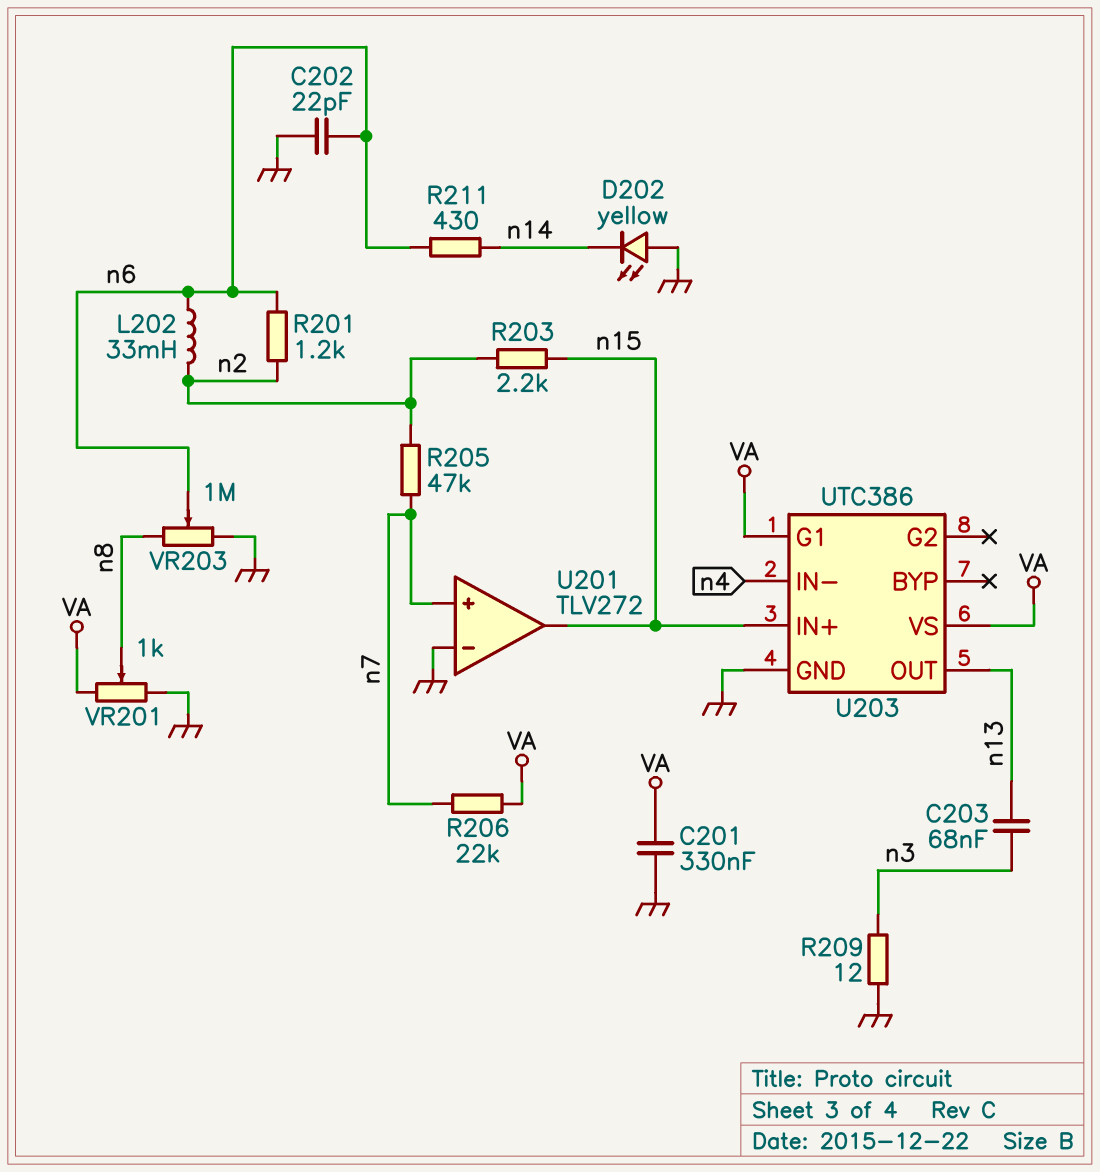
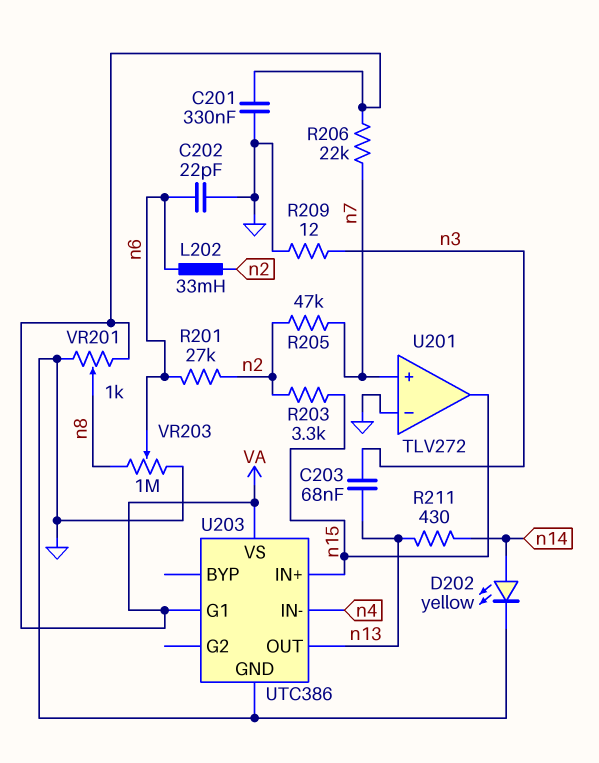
D202: LED yellow (A GND, K n14) -> LED yellow (A n14, K GND)
R201: 1.2k (n2, n6) -> 27k (n2, n6)
R203: 2.2k (n2, n15) -> 3.3k (n2, n15)
R211: 430 (n6, n14) -> 430 (n13, n14)

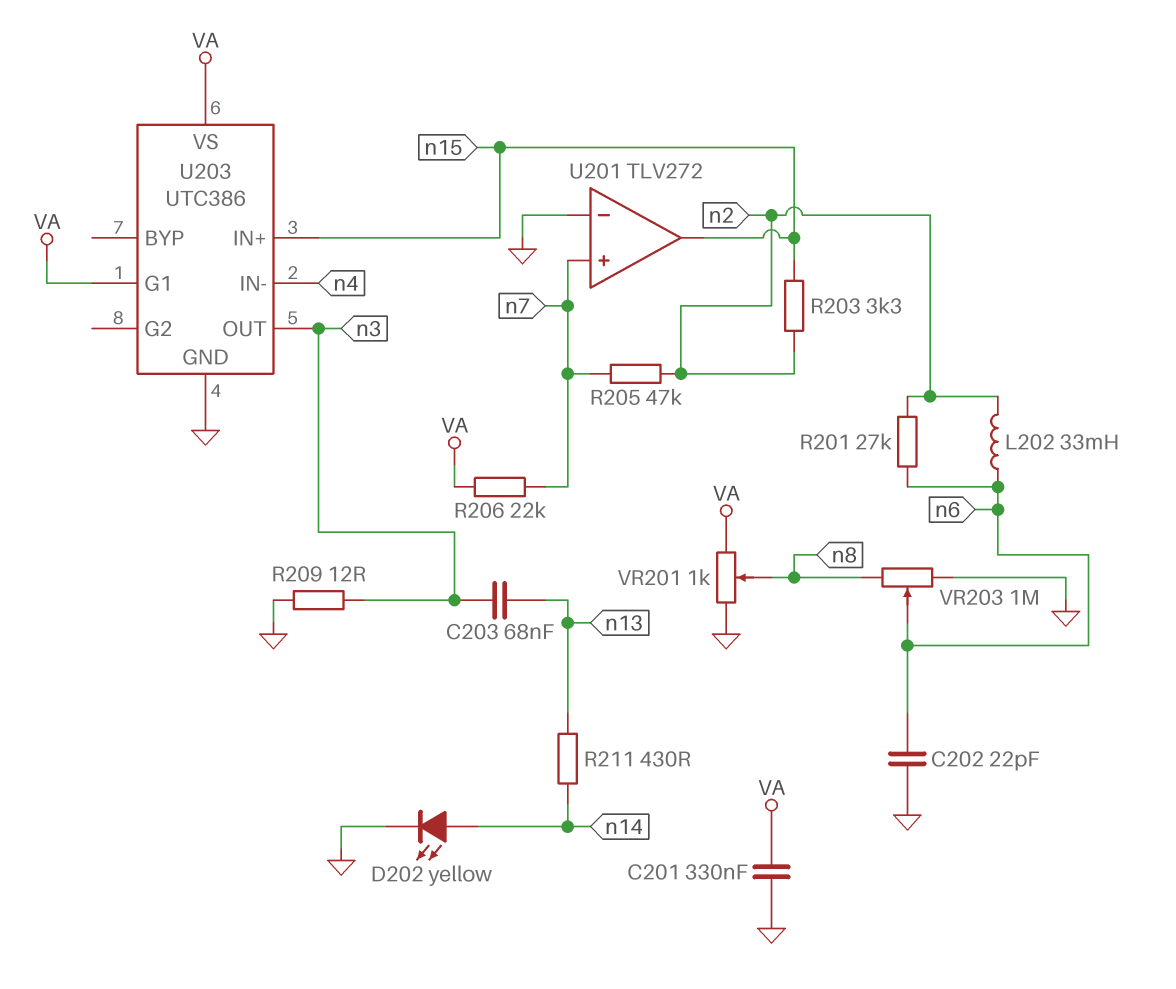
U203 pin OUT: n13 -> n3

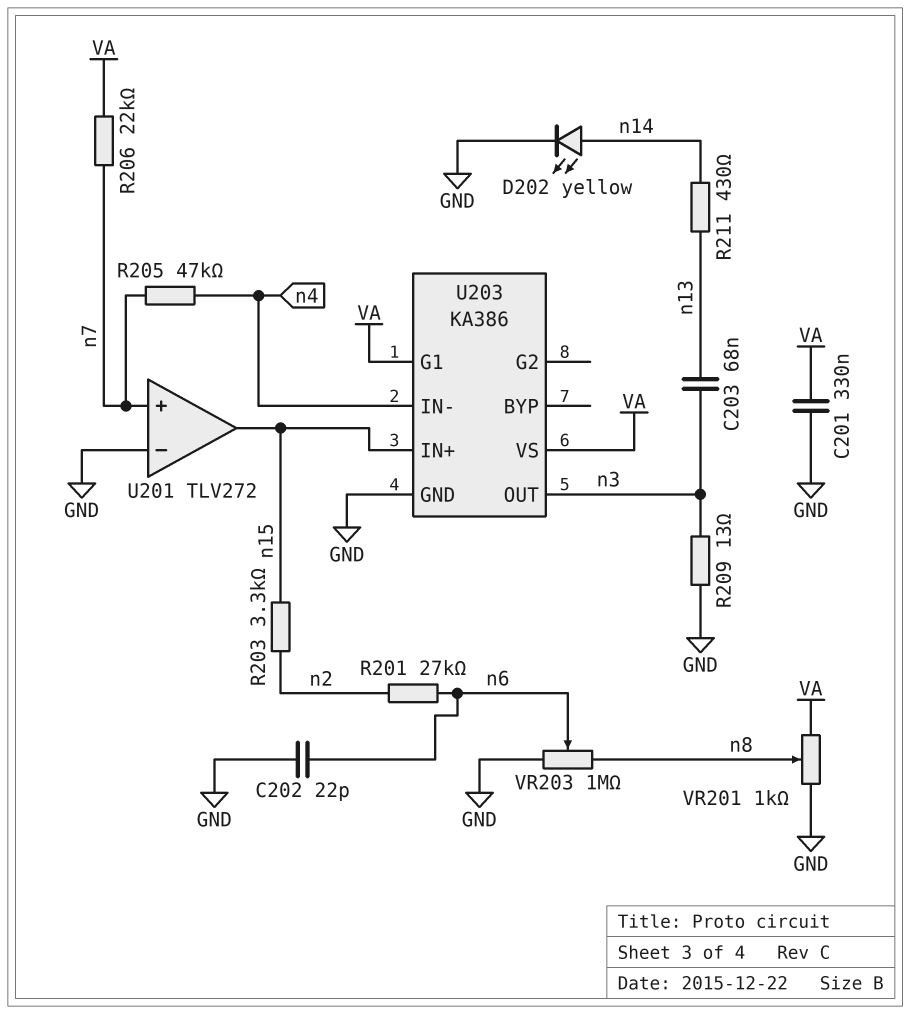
L202: 33mH (n2, n6) -> none
R205: 47k (n2, n7) -> 47k (n4, n7)
R209: 12 (GND, n3) -> 13 (GND, n3)
U203: UTC386 -> KA386

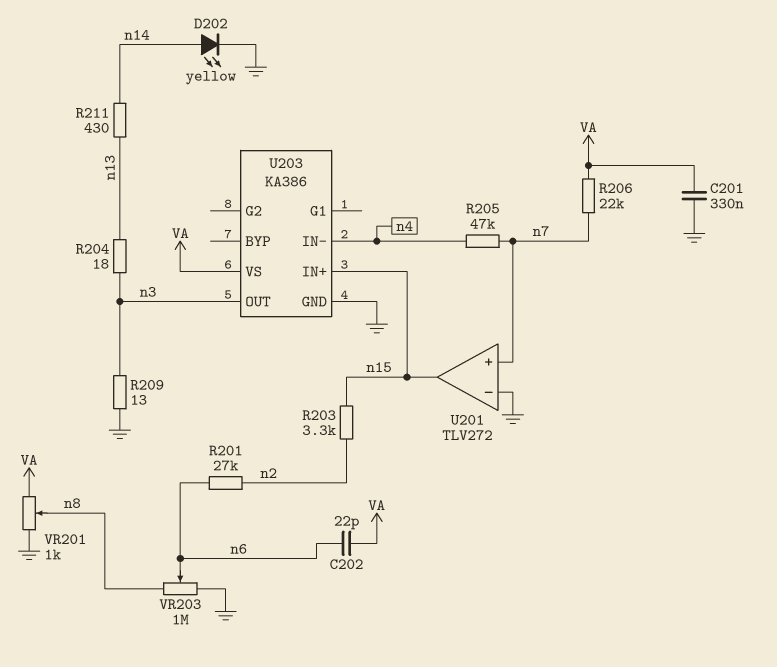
C202: 22pF (GND, n6) -> 22pF (VA, n6)
C203: 68nF (n3, n13) -> none
R204: none -> 18 (n3, n13)
U203 pin G1: VA -> none

